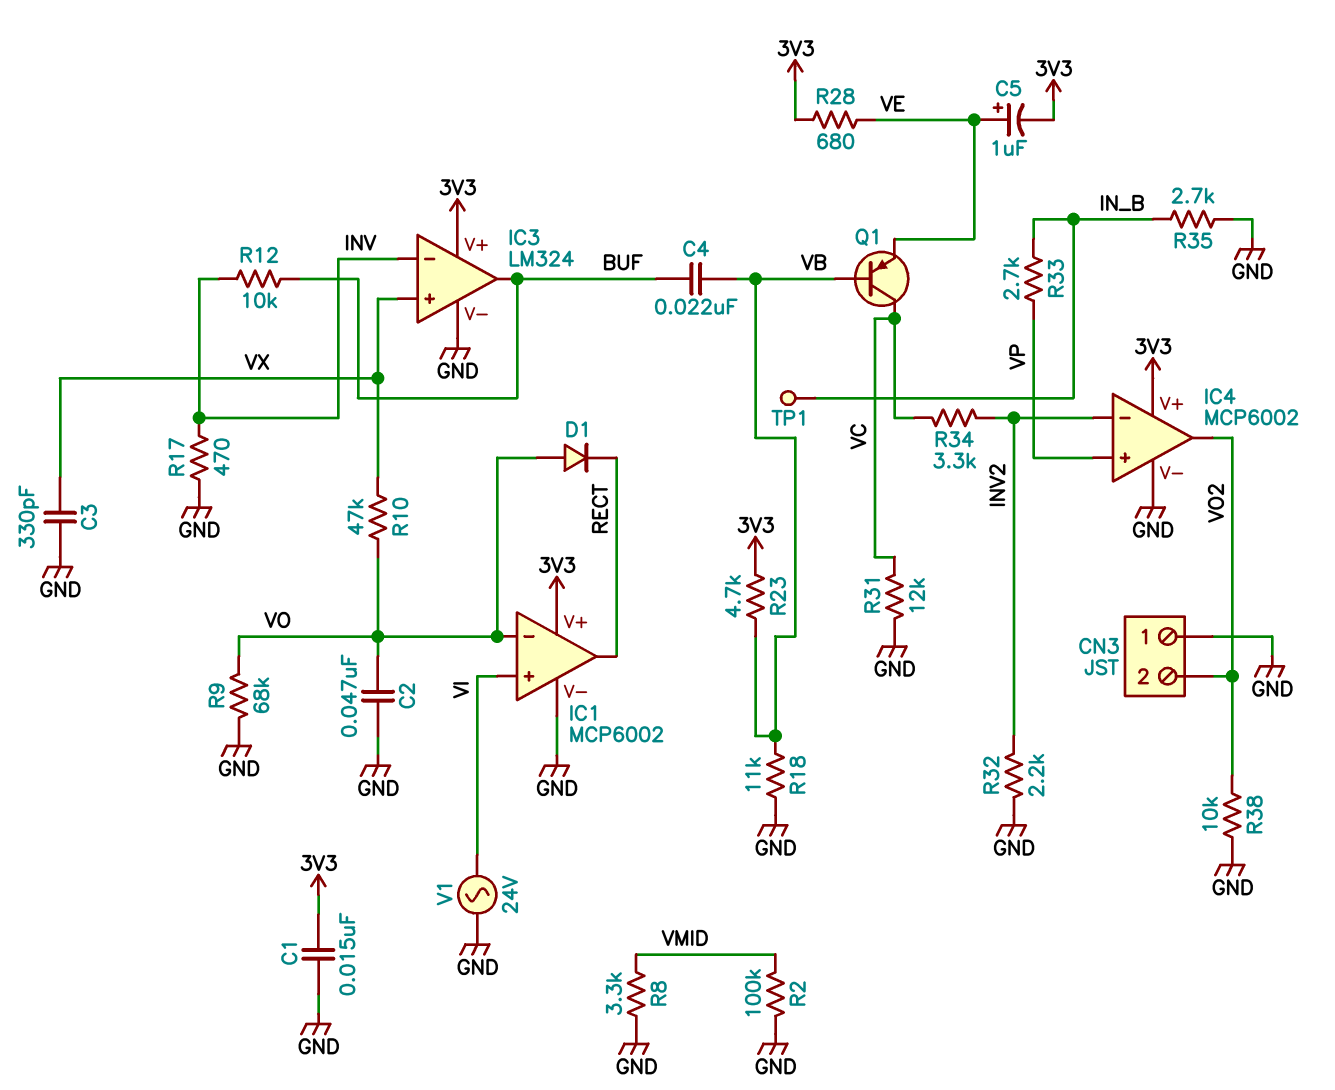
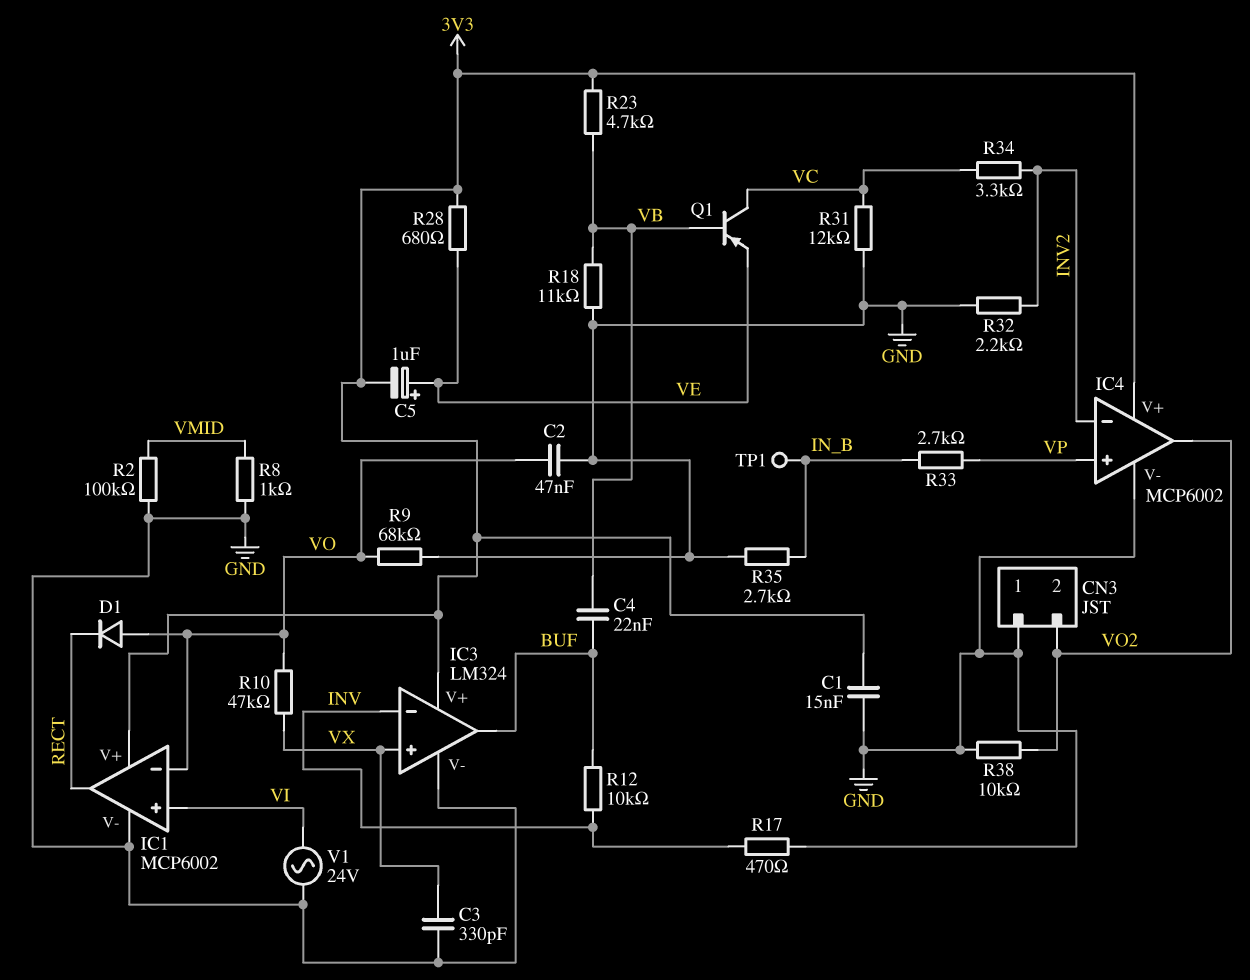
R8: 3.3k (GND, VMID) -> 1k (GND, VMID)

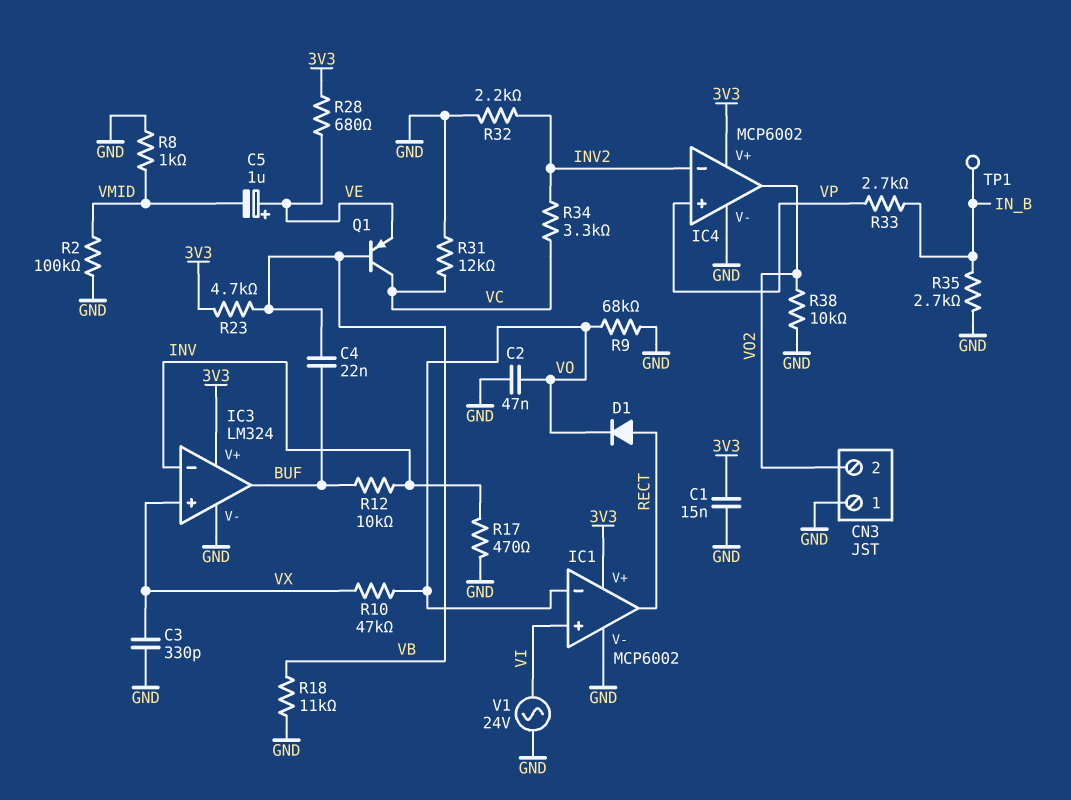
C5: 1uF (plus VE, minus 3V3) -> 1uF (plus VE, minus VMID)
D1: diode (A VO, K RECT) -> diode (A RECT, K VO)

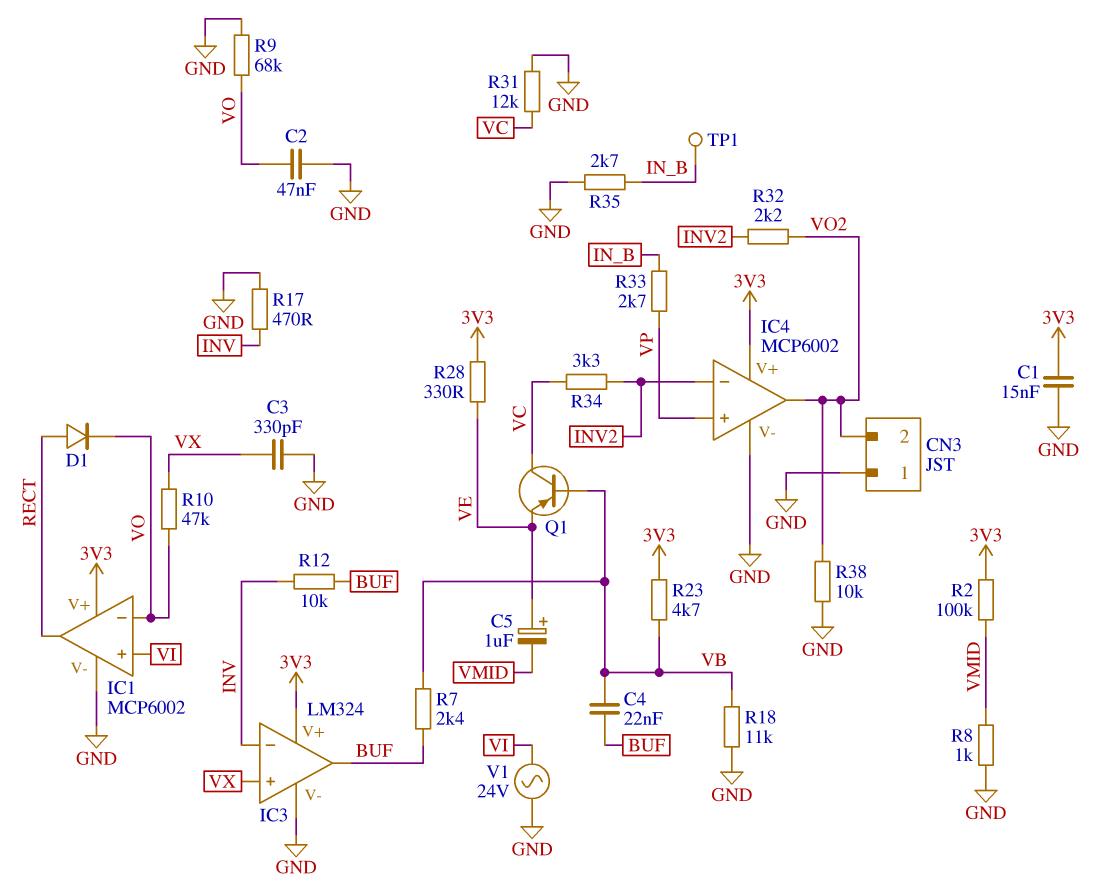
R2: 100k (GND, VMID) -> 100k (3V3, VMID)
R7: none -> 2.4k (BUF, VB)
R28: 680 (3V3, VE) -> 330 (3V3, VE)
R32: 2.2k (GND, INV2) -> 2.2k (INV2, VO2)

